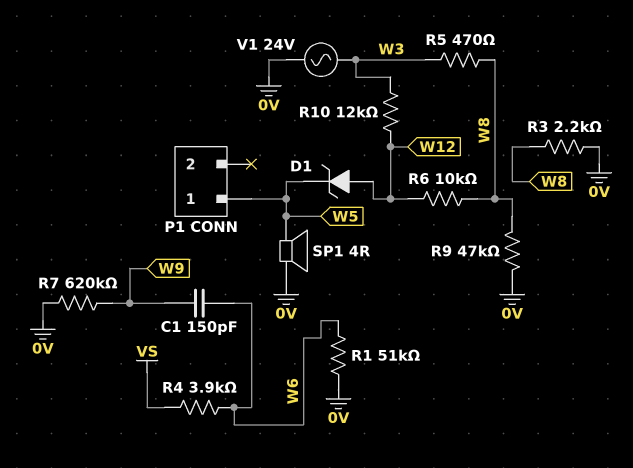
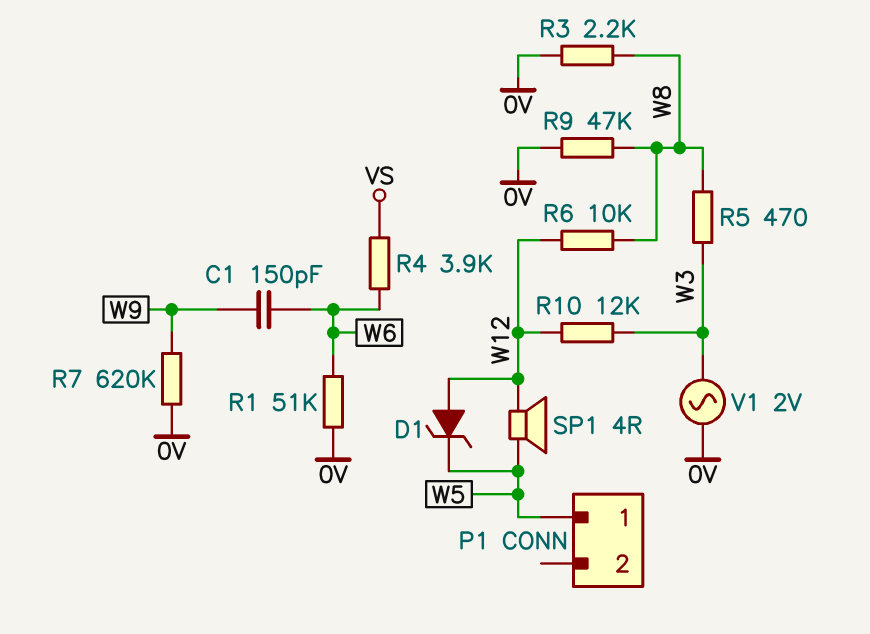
SP1: speaker 4R (0V, W5) -> speaker 4R (W5, W12)
V1: AC 24V (0V, W3) -> AC 2V (0V, W3)

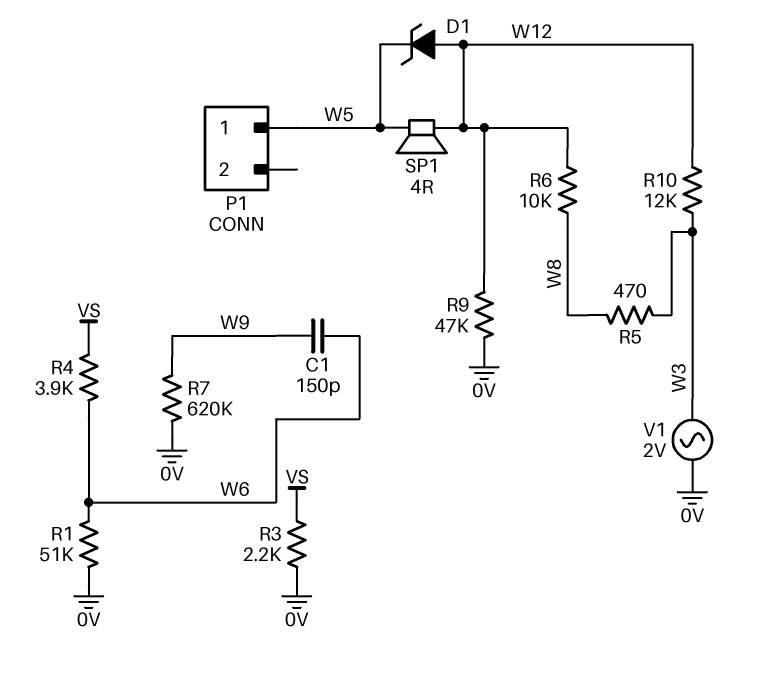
R3: 2.2k (0V, W8) -> 2.2k (0V, VS)
R9: 47k (0V, W8) -> 47k (0V, W12)

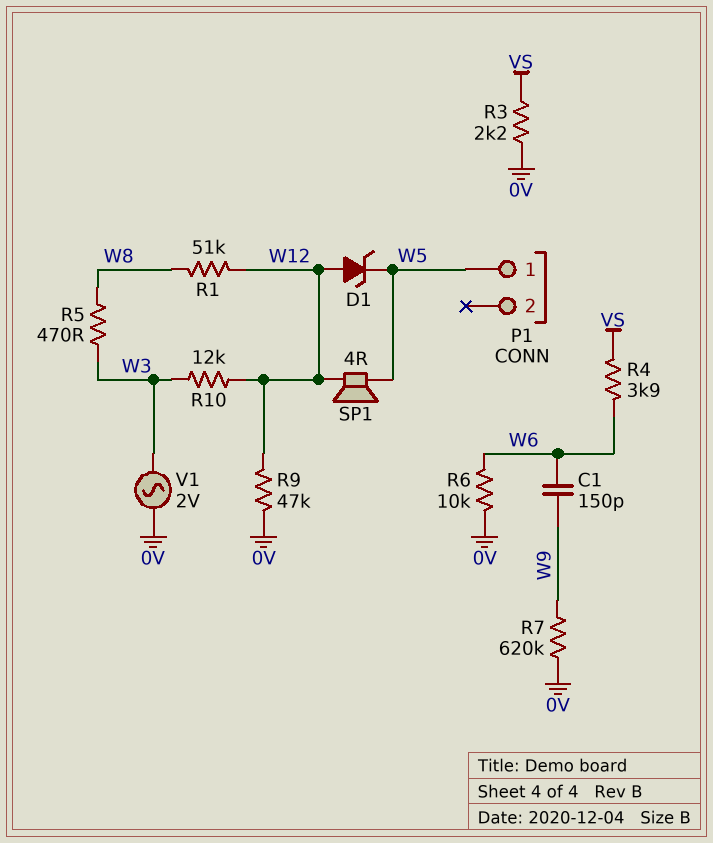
R1: 51k (0V, W6) -> 51k (W8, W12)
R6: 10k (W8, W12) -> 10k (0V, W6)

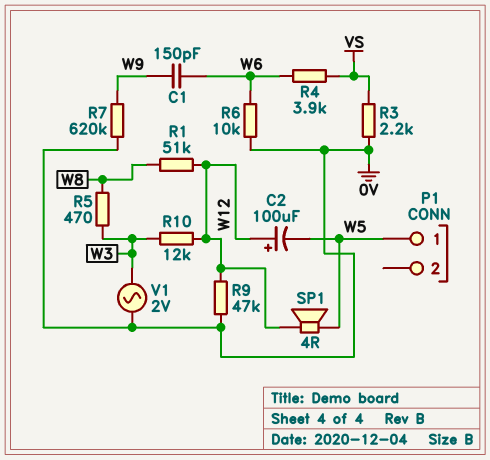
C2: none -> 100uF (plus W12, minus W5)
D1: zener (A W12, K W5) -> none

